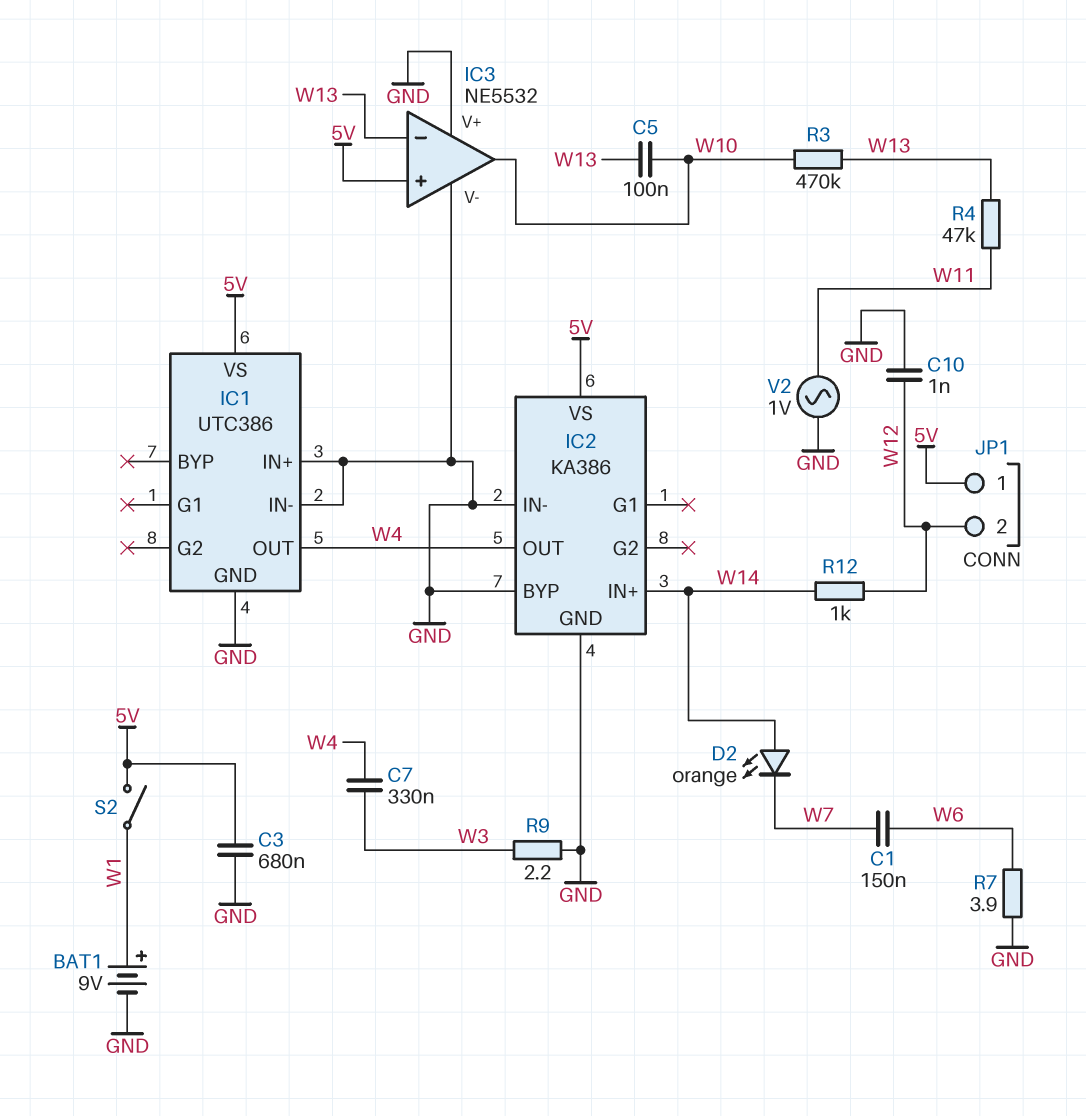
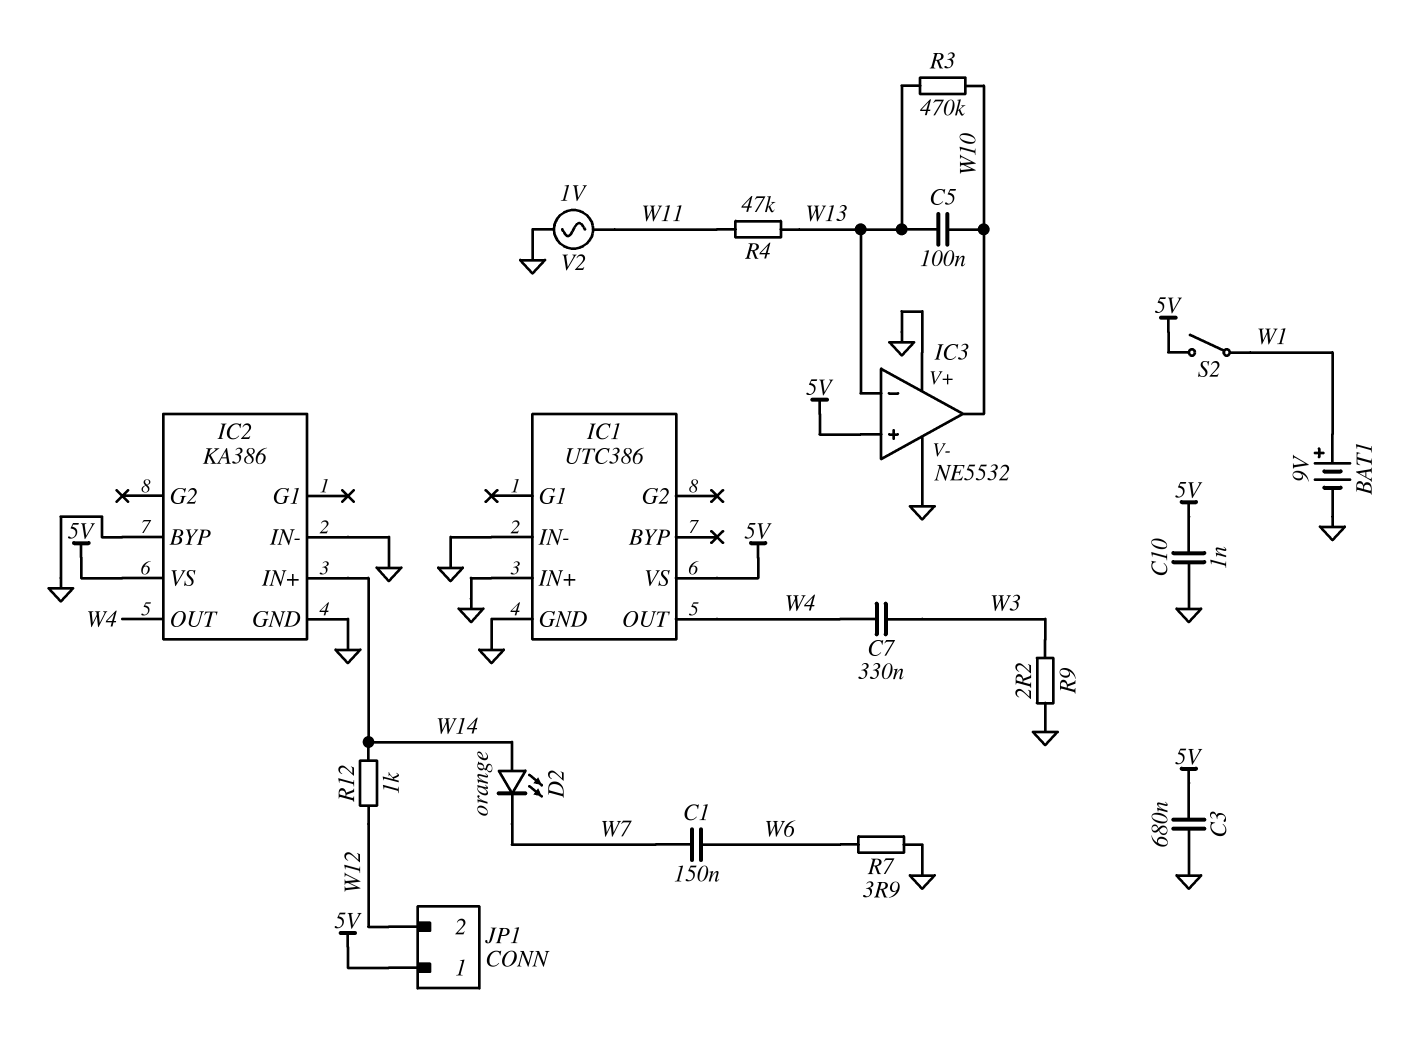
C10: 1nF (GND, W12) -> 1nF (5V, GND)

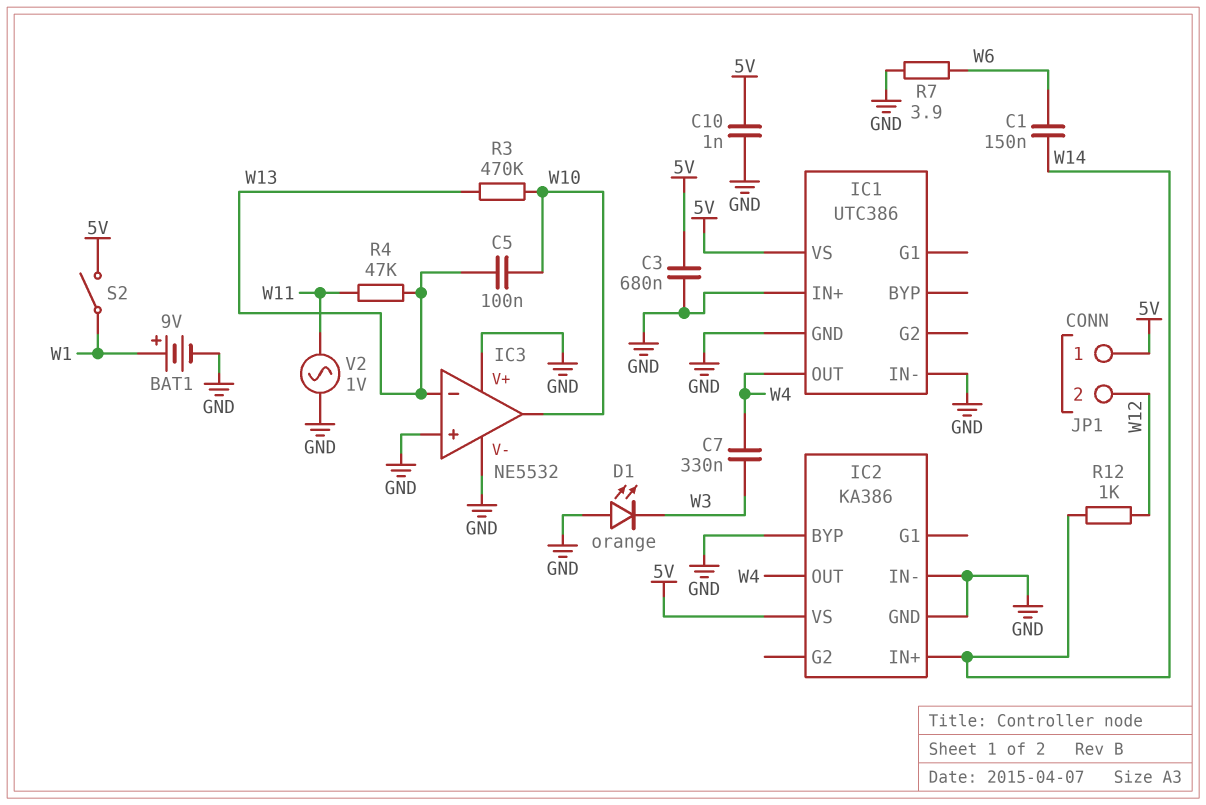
C1: 150nF (W6, W7) -> 150nF (W6, W14)
D1: none -> LED orange (A GND, K W3)
D2: LED orange (A W14, K W7) -> none
IC3 pin in+: 5V -> GND
R9: 2.2 (GND, W3) -> none

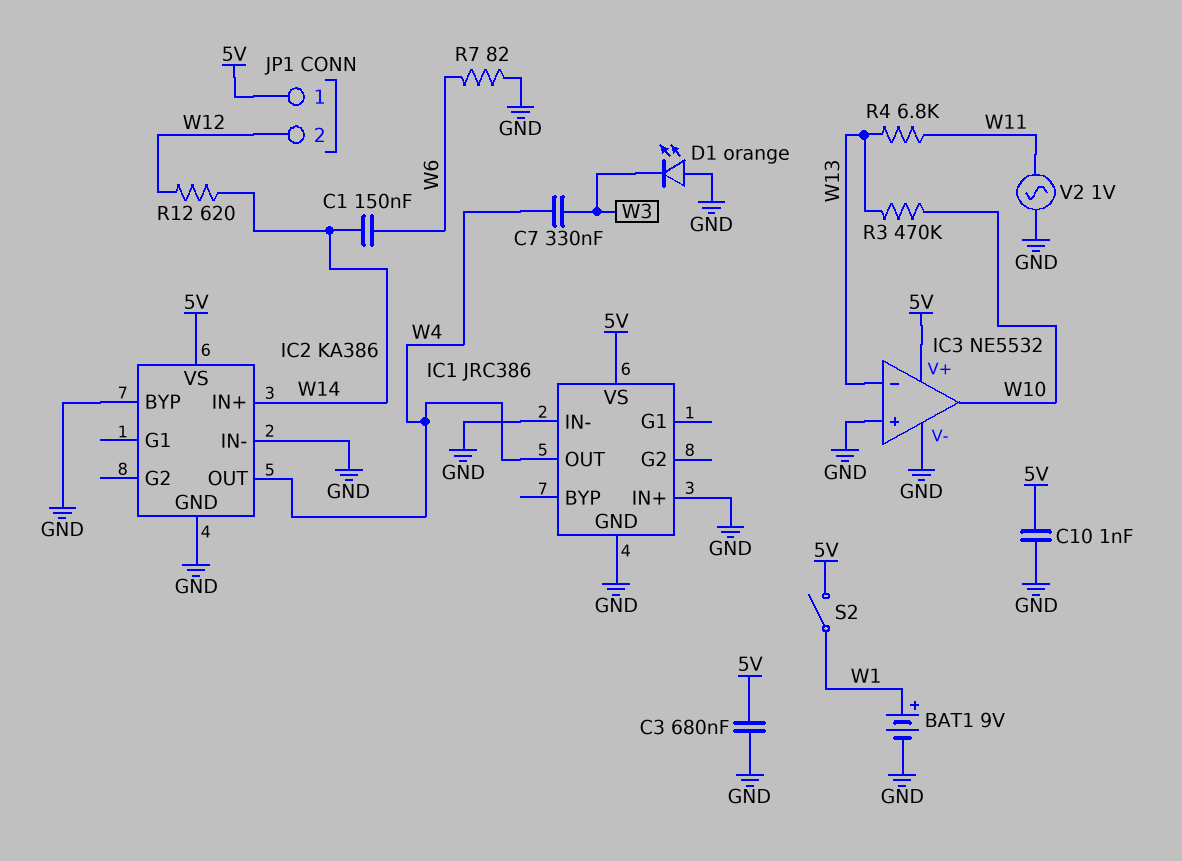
C5: 100nF (W10, W13) -> none
IC1: UTC386 -> JRC386
IC3 pin V+: GND -> 5V
R4: 47k (W11, W13) -> 6.8k (W11, W13)
R7: 3.9 (GND, W6) -> 82 (GND, W6)
R12: 1k (W12, W14) -> 620 (W12, W14)

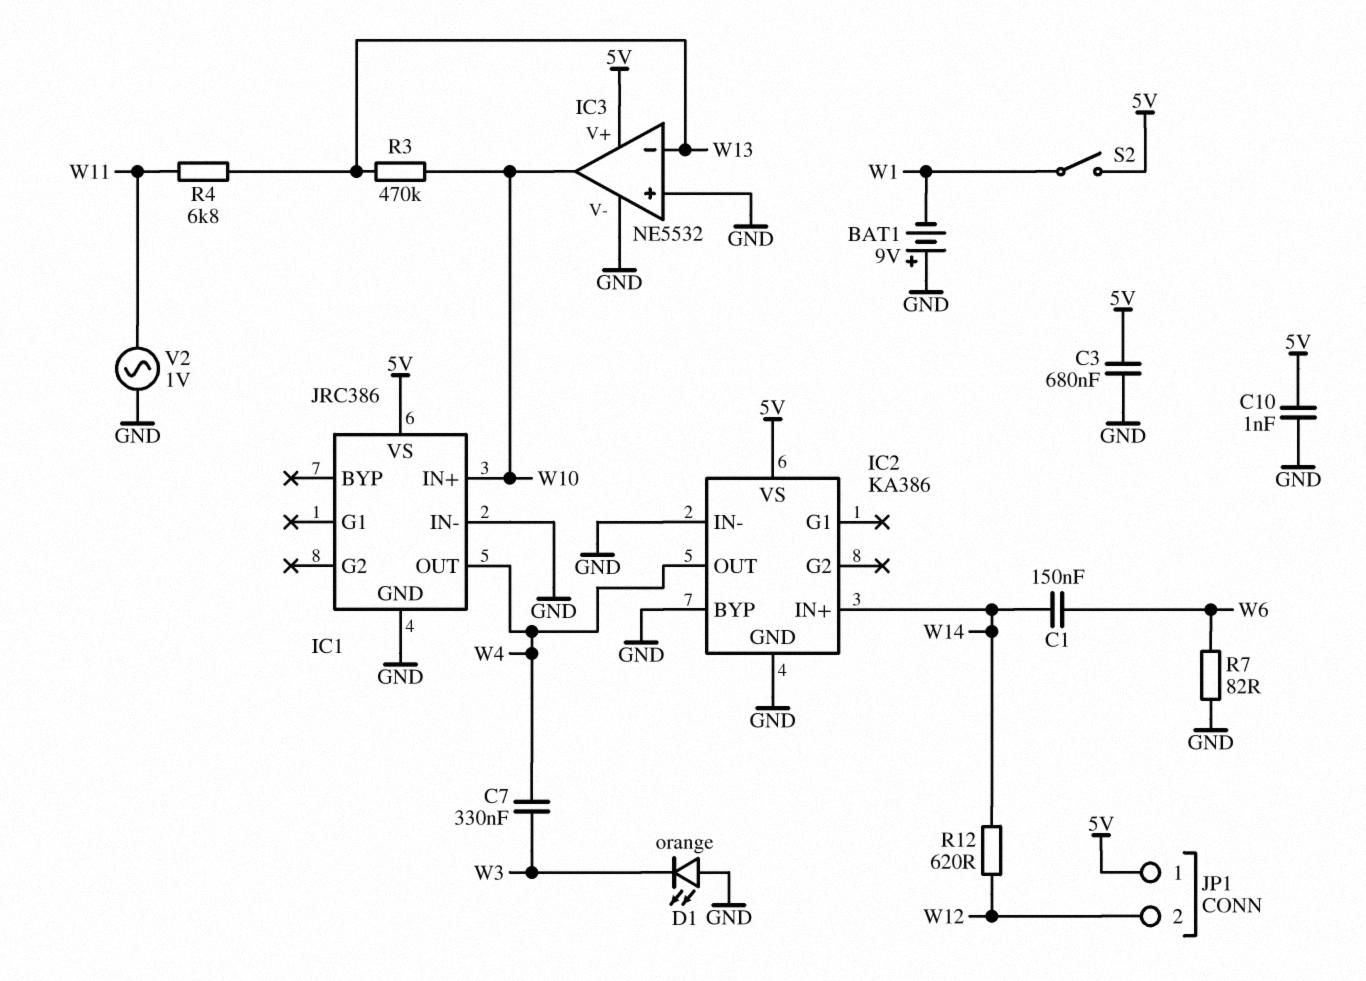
BAT1: 9V (plus W1, minus GND) -> 9V (plus GND, minus W1)
IC1 pin IN+: GND -> W10

